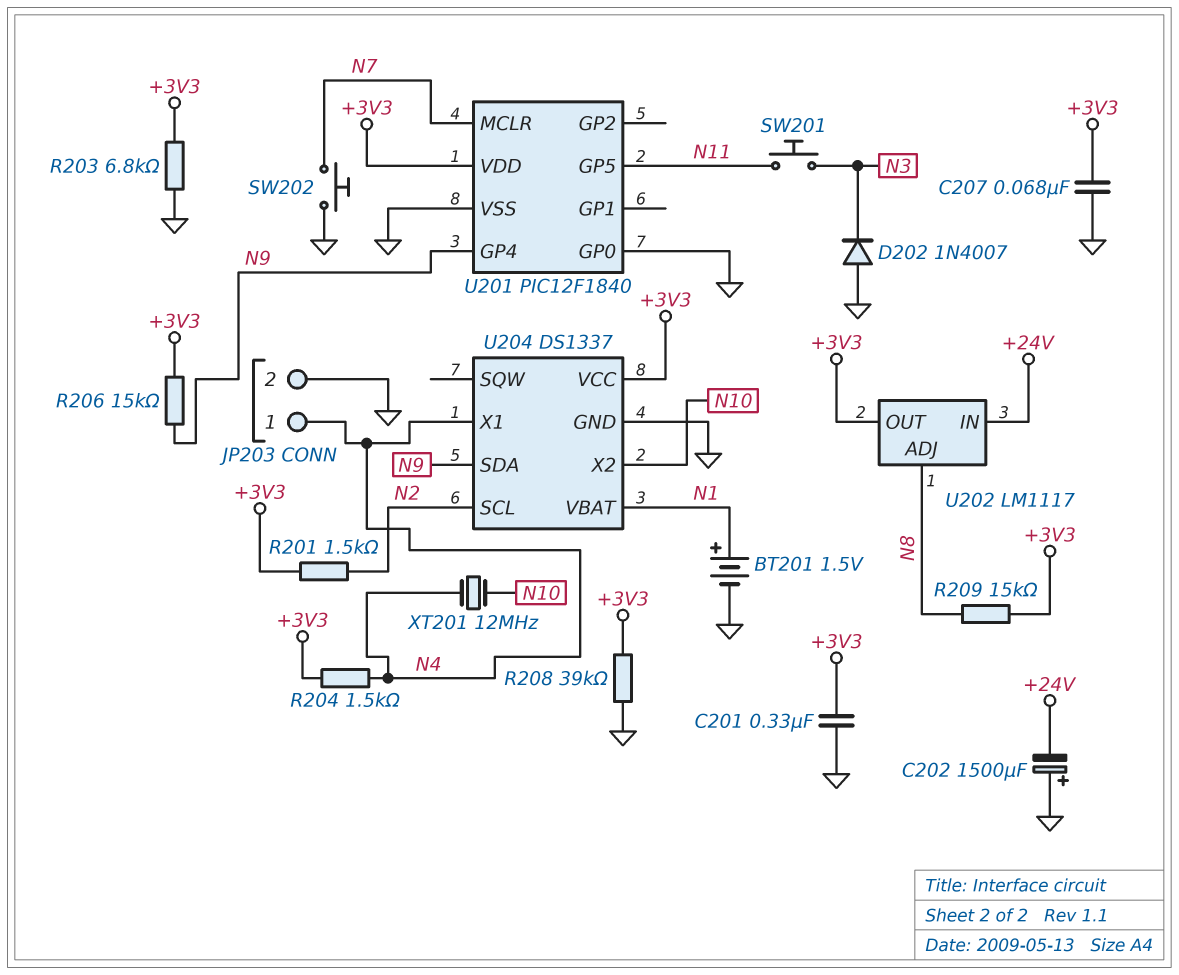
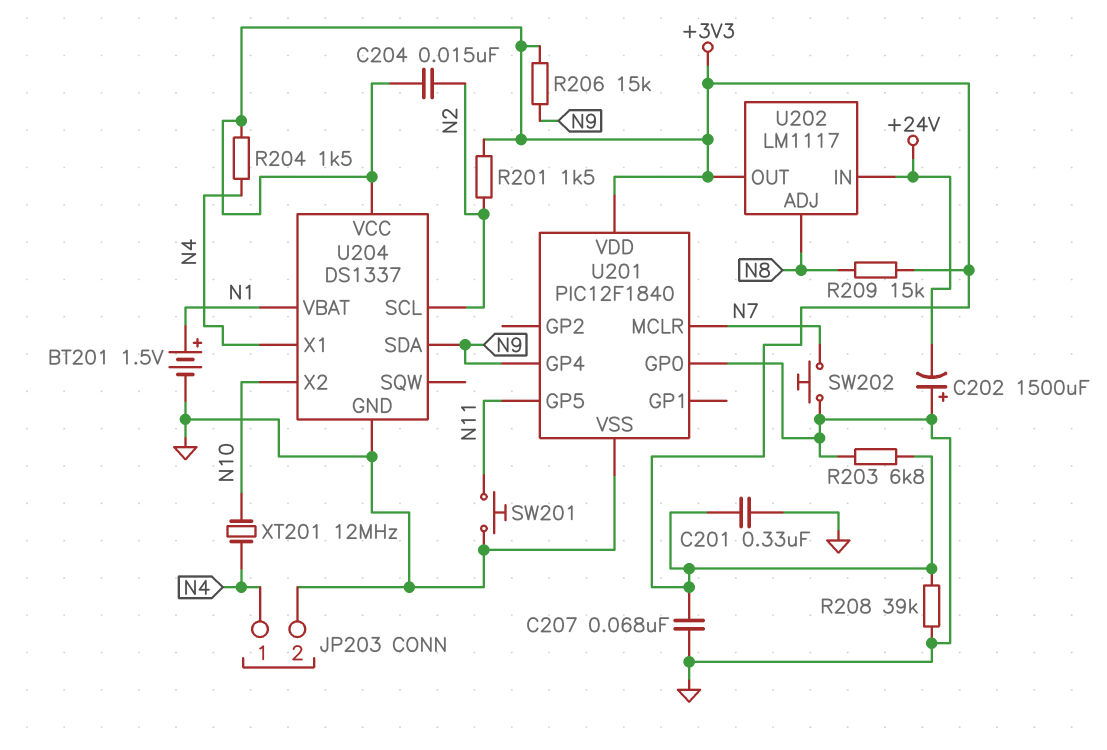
C204: none -> 15nF (+3V3, N2)
D202: diode 1N4007 (A GND, K N3) -> none
SW201: button (N3, N11) -> button (GND, N11)

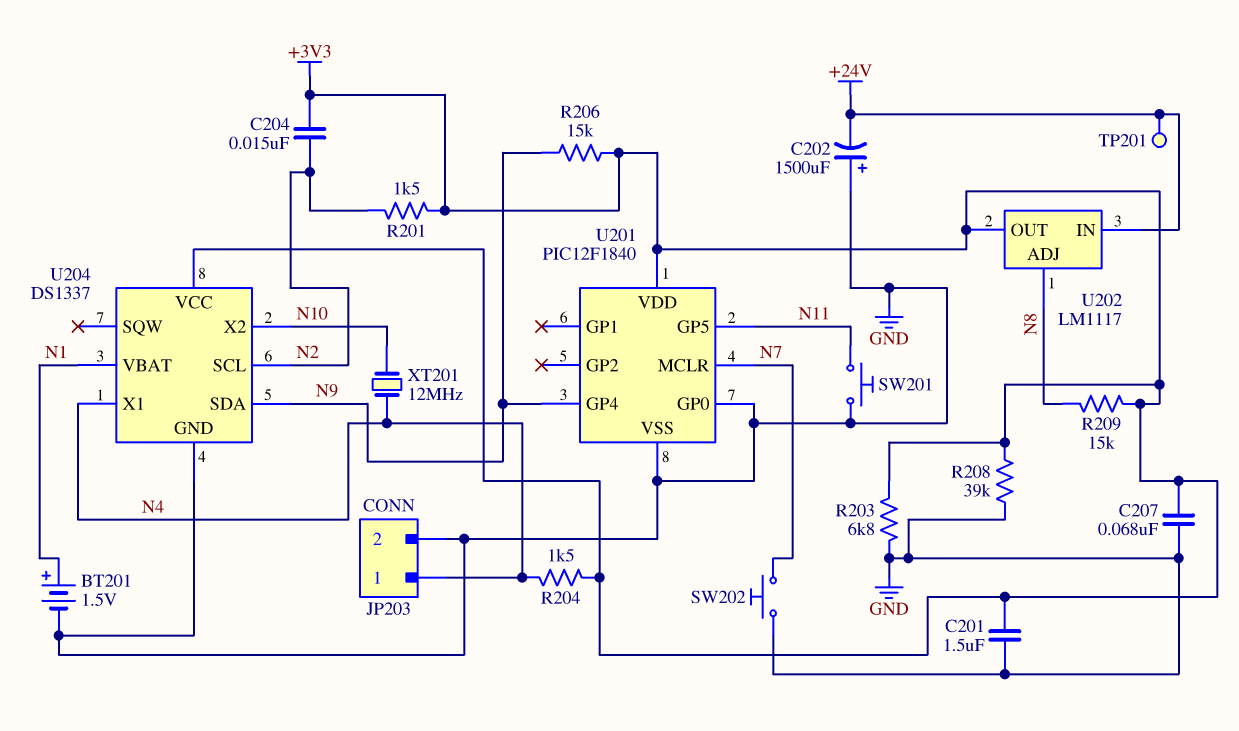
C201: 330nF (+3V3, GND) -> 1.5uF (+3V3, GND)
TP201: none -> test point (+24V)

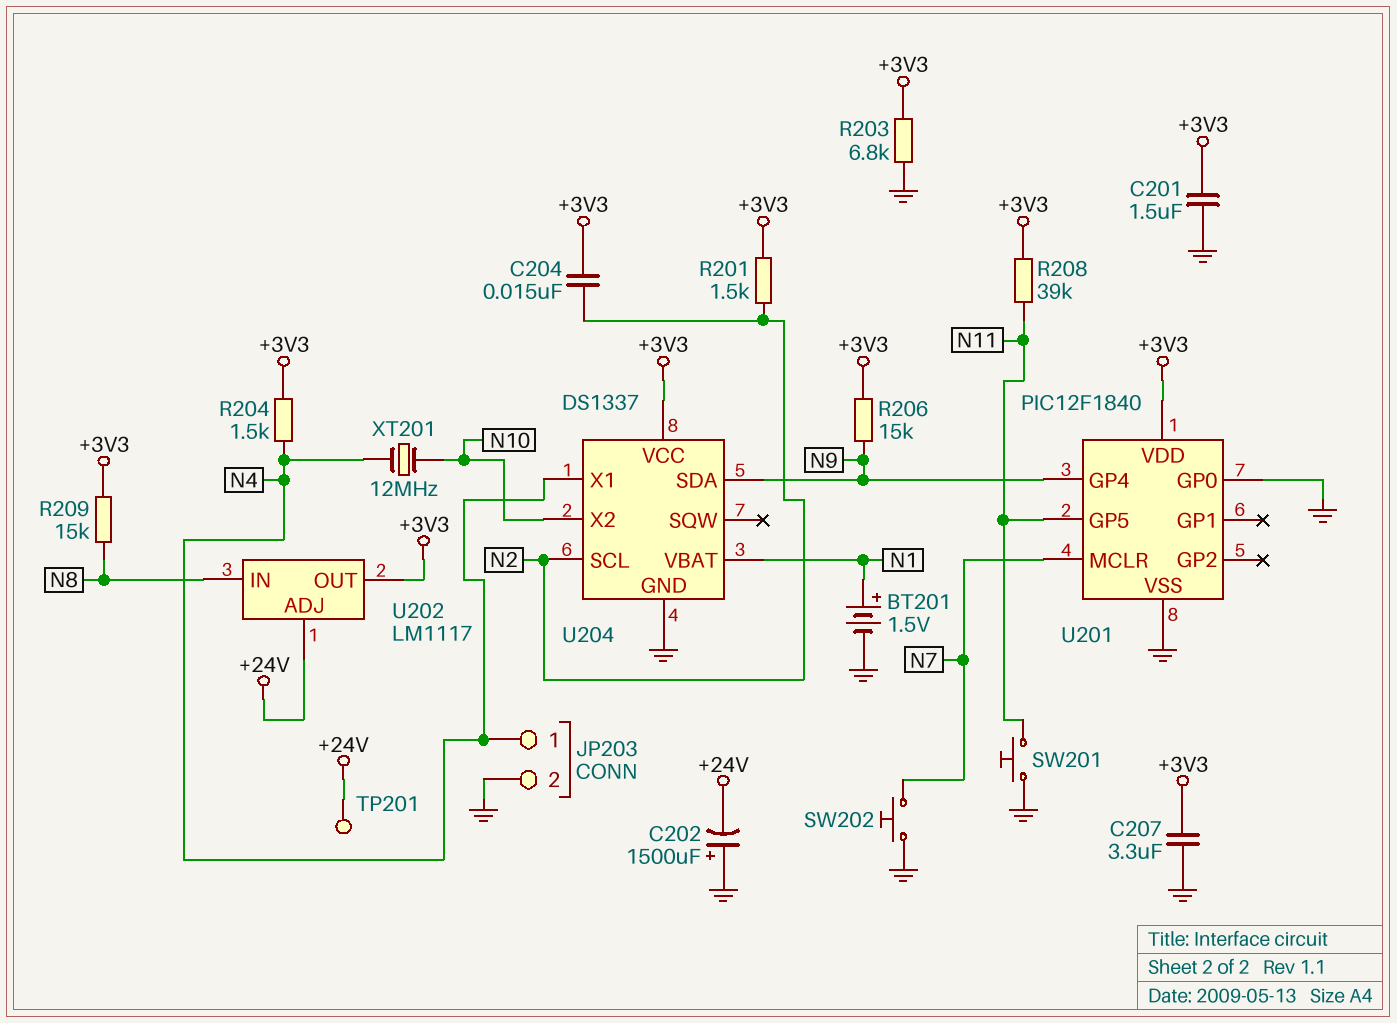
C207: 68nF (+3V3, GND) -> 3.3uF (+3V3, GND)
R208: 39k (+3V3, GND) -> 39k (+3V3, N11)
U202 pin ADJ: N8 -> +24V
U202 pin IN: +24V -> N8

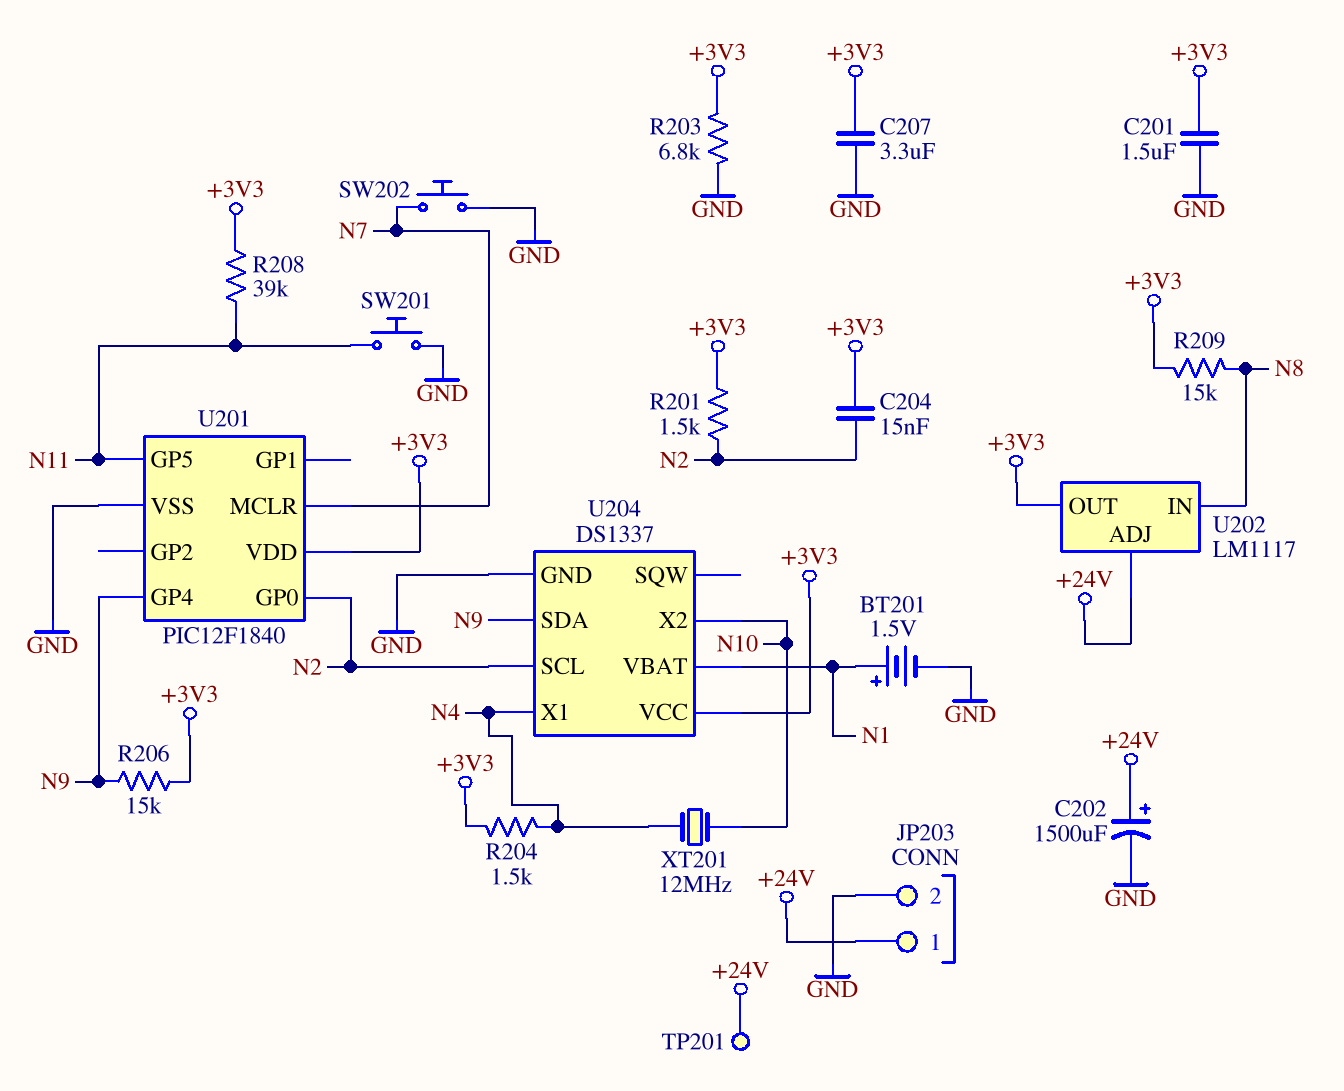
C202: 1500uF (plus GND, minus +24V) -> 1500uF (plus +24V, minus GND)
JP203 pin 1: N4 -> +24V
U201 pin GP0: GND -> N2

